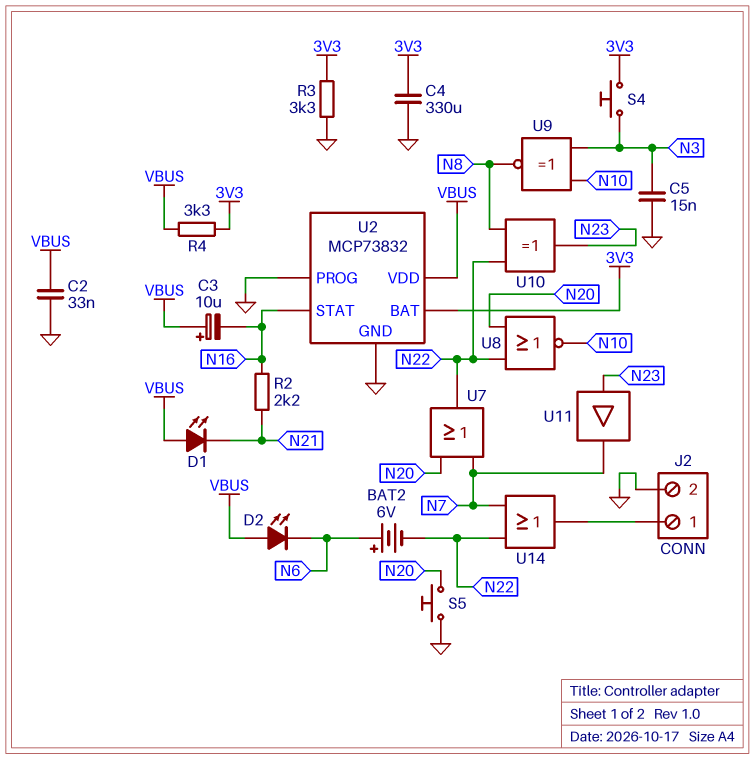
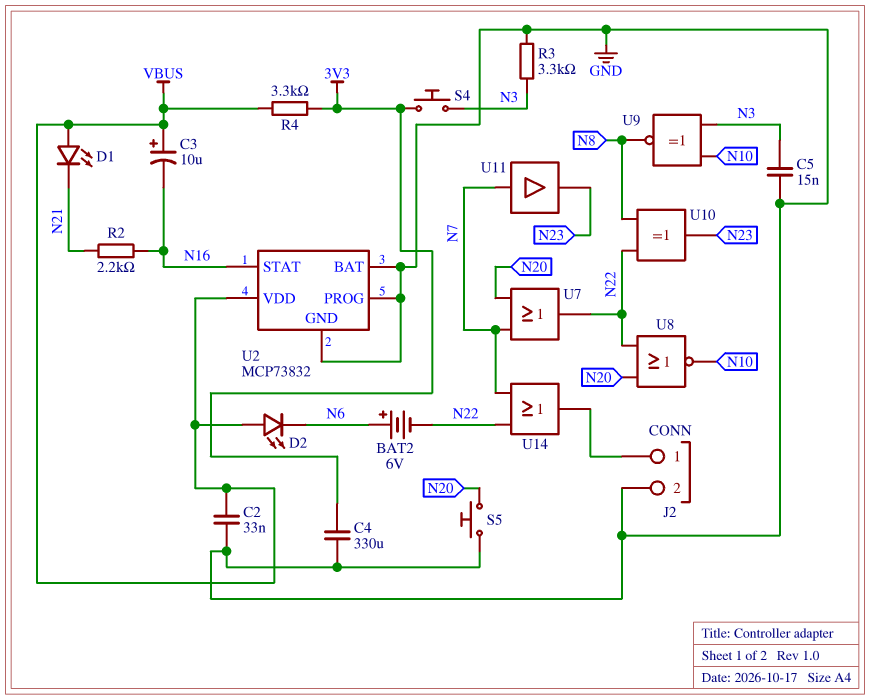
R3: 3.3k (3V3, GND) -> 3.3k (GND, N3)
U2 pin BAT: 3V3 -> GND
U11: buffer (in N23, out N7) -> buffer (in N7, out N23)

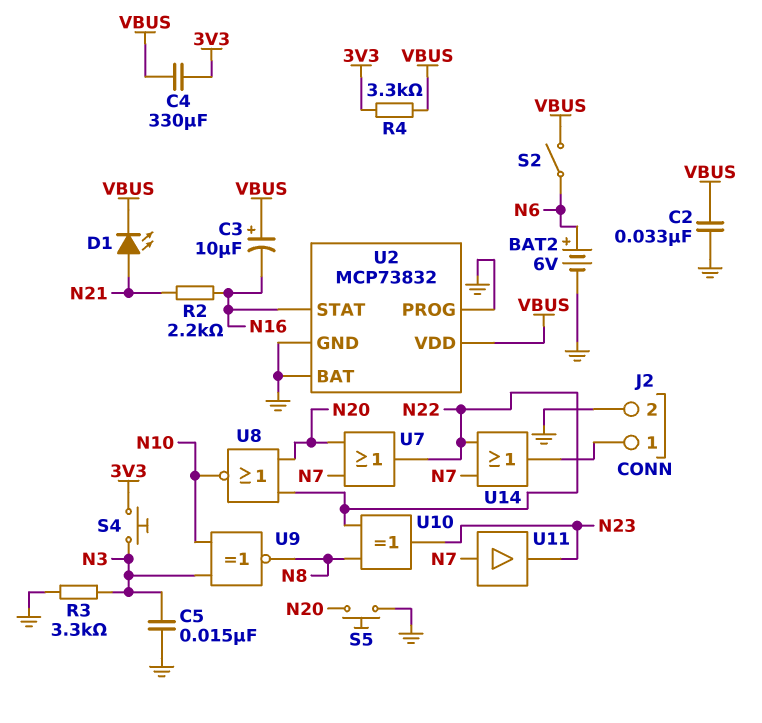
BAT2: 6V (plus N6, minus N22) -> 6V (plus N6, minus GND)
C4: 330uF (3V3, GND) -> 330uF (3V3, VBUS)
D1: LED (A VBUS, K N21) -> LED (A N21, K VBUS)
D2: LED (A VBUS, K N6) -> none
S2: none -> switch (N6, VBUS)

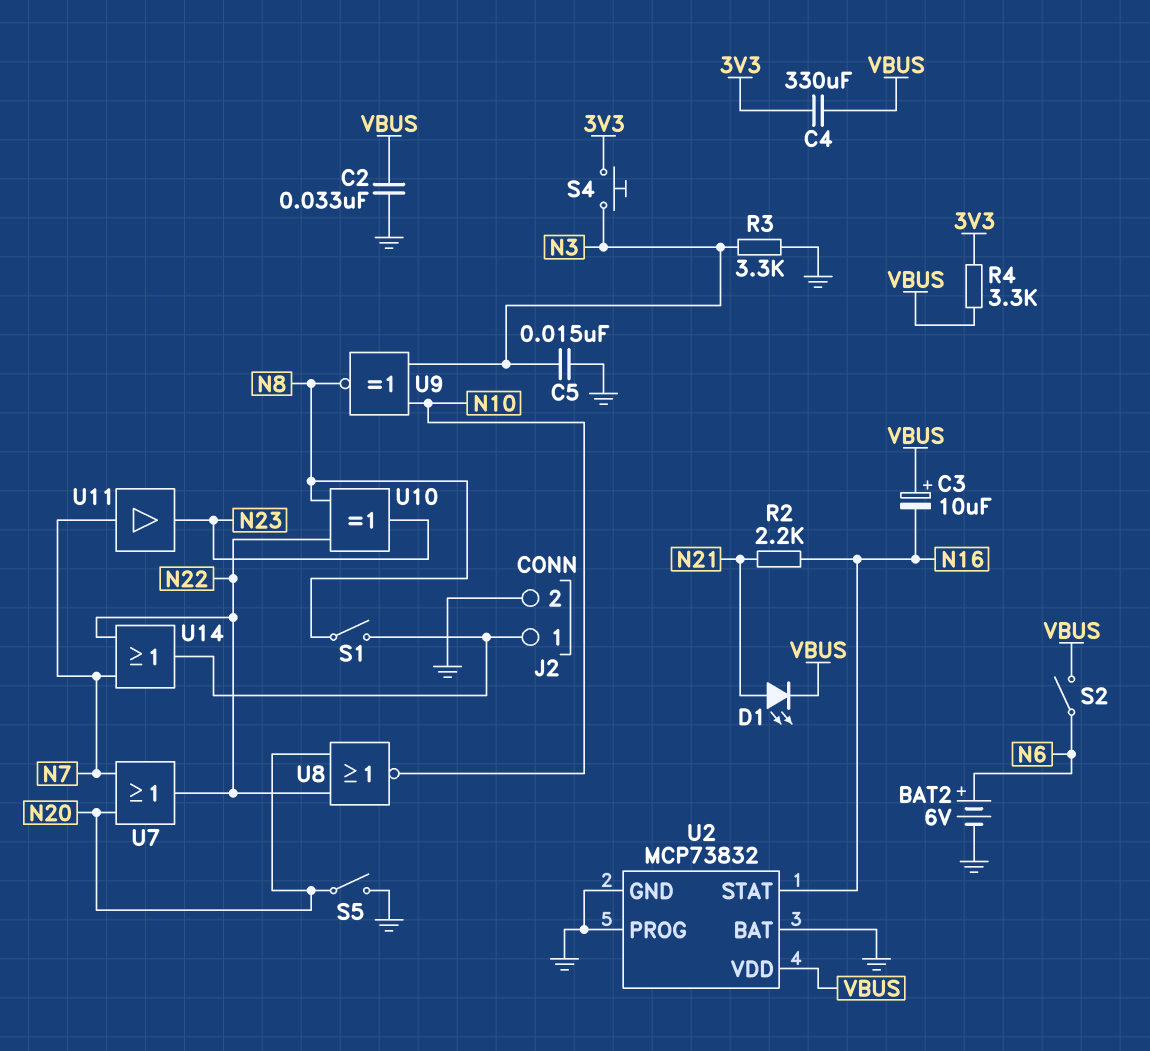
S1: none -> switch (J2/1, N8)
S5: button (GND, N20) -> switch (GND, N20)

